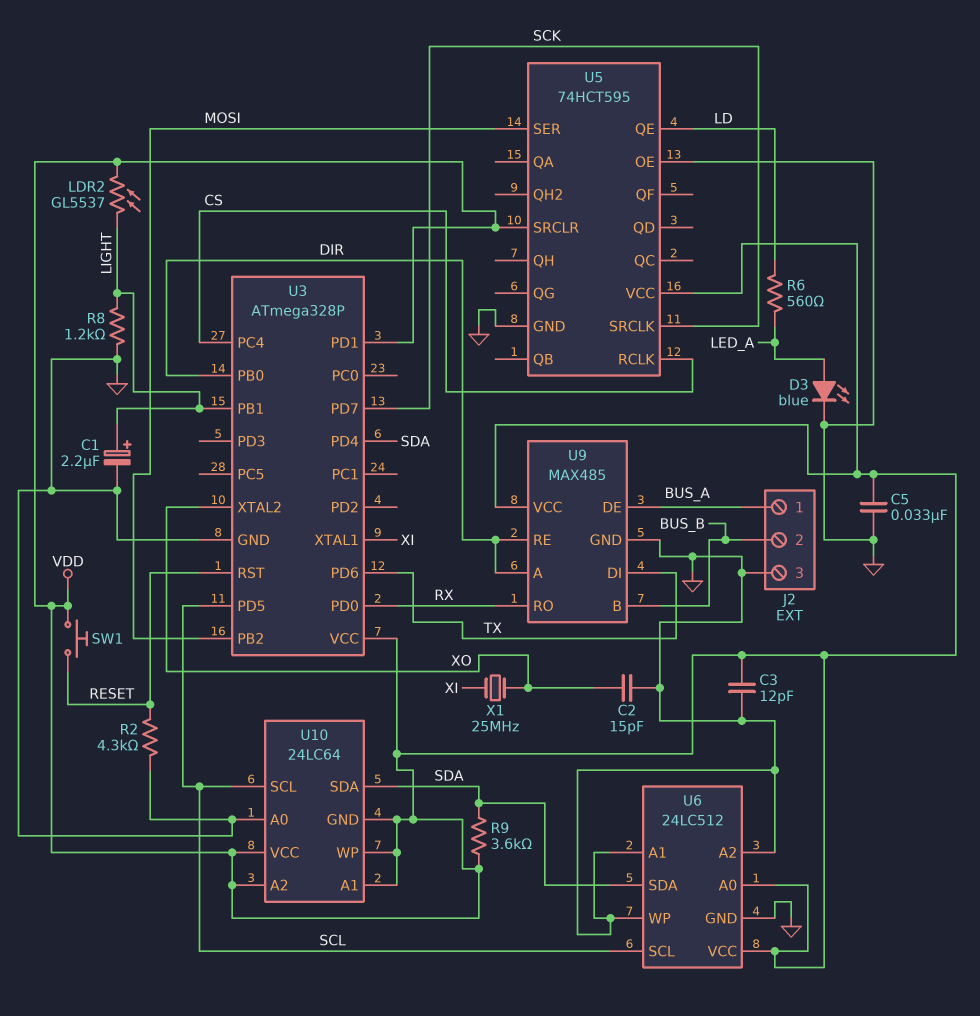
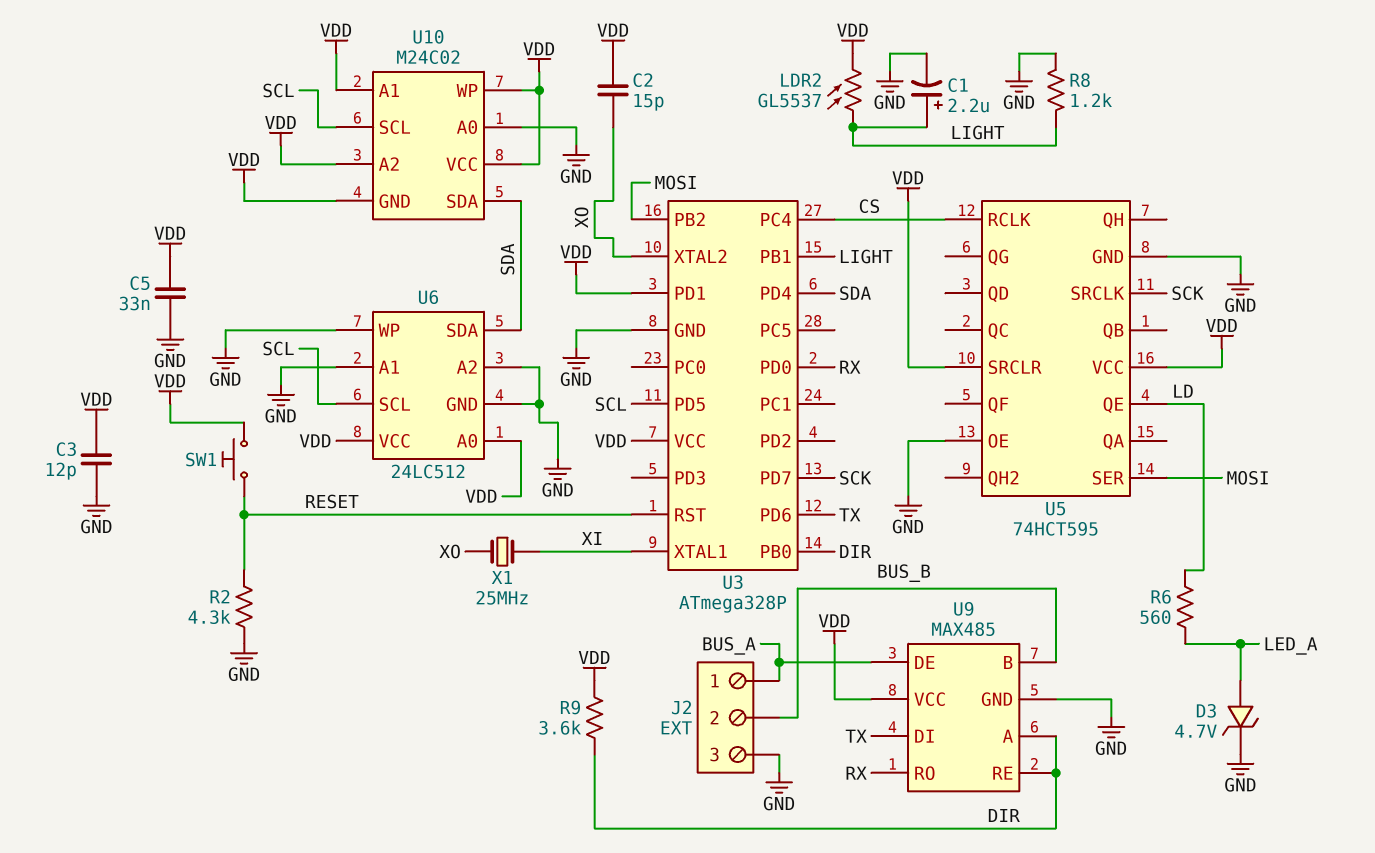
C2: 15pF (GND, XO) -> 15pF (VDD, XO)
D3: LED blue (A LED_A, K GND) -> zener 4.7V (A LED_A, K GND)
R9: 3.6k (SDA, VDD) -> 3.6k (DIR, VDD)
U10: 24LC64 -> M24C02

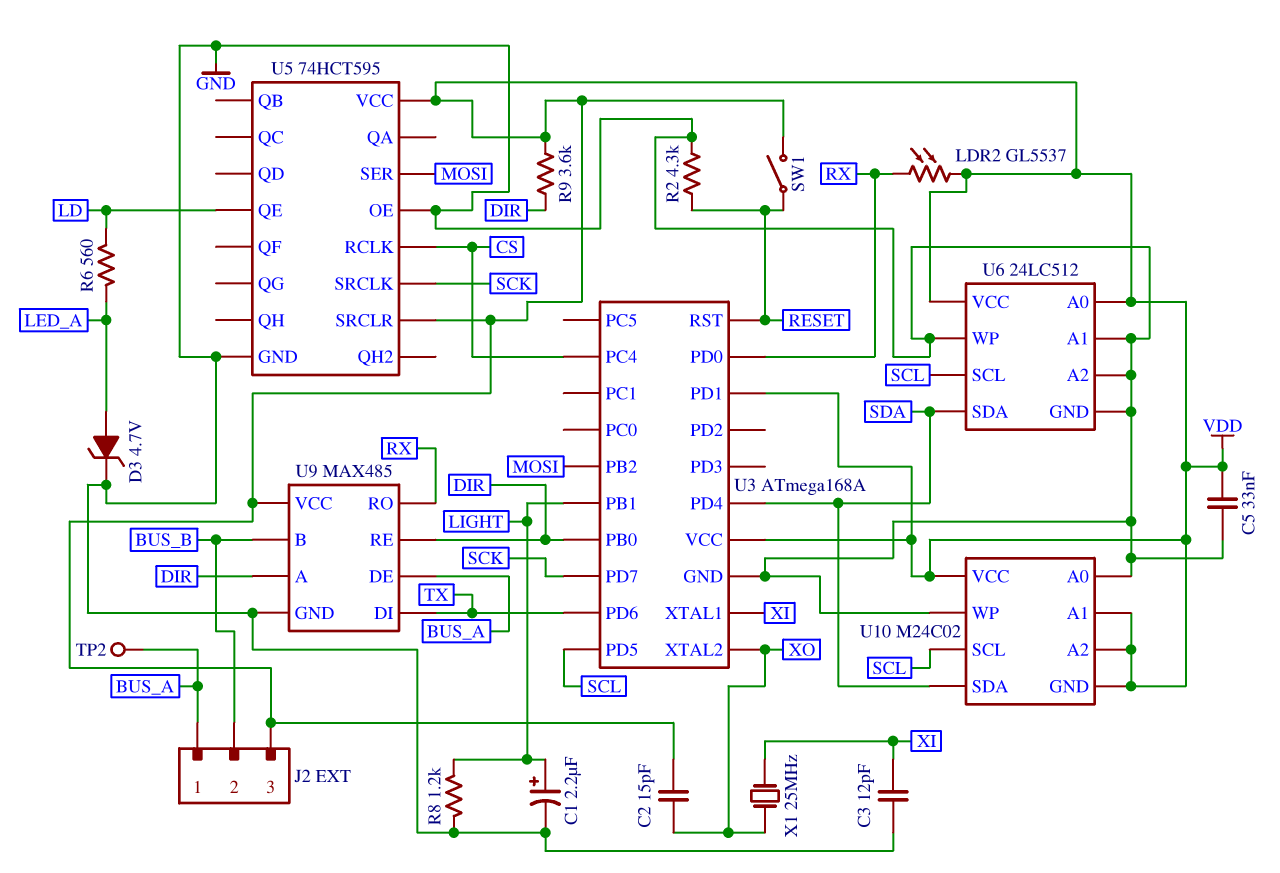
C3: 12pF (GND, VDD) -> 12pF (GND, XI)
J2 pin 3: GND -> VDD
LDR2: GL5537 (LIGHT, VDD) -> GL5537 (RX, VDD)
SW1: button (RESET, VDD) -> switch (RESET, VDD)
TP2: none -> test point (BUS_A)
U3: ATmega328P -> ATmega168A
U10 pin WP: VDD -> GND

